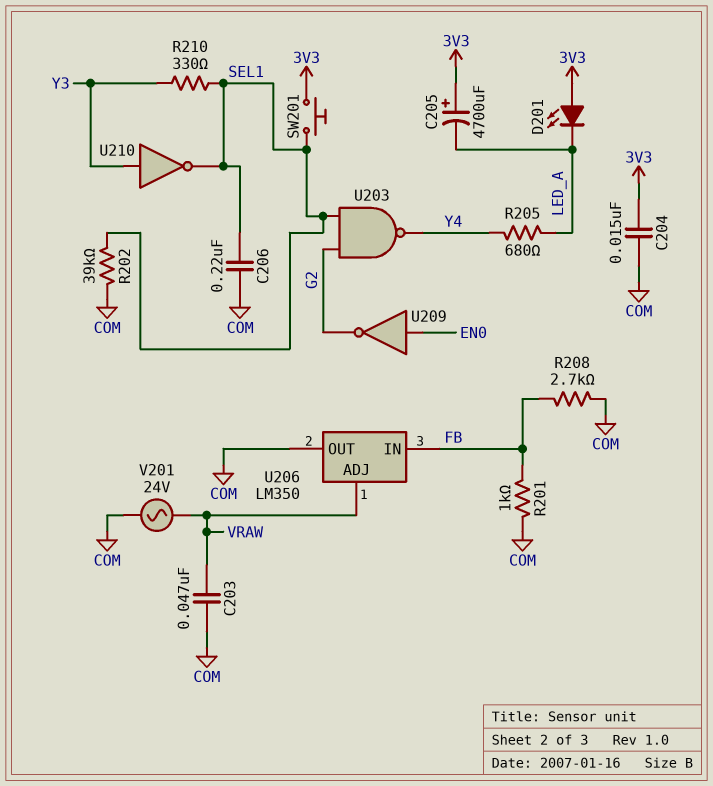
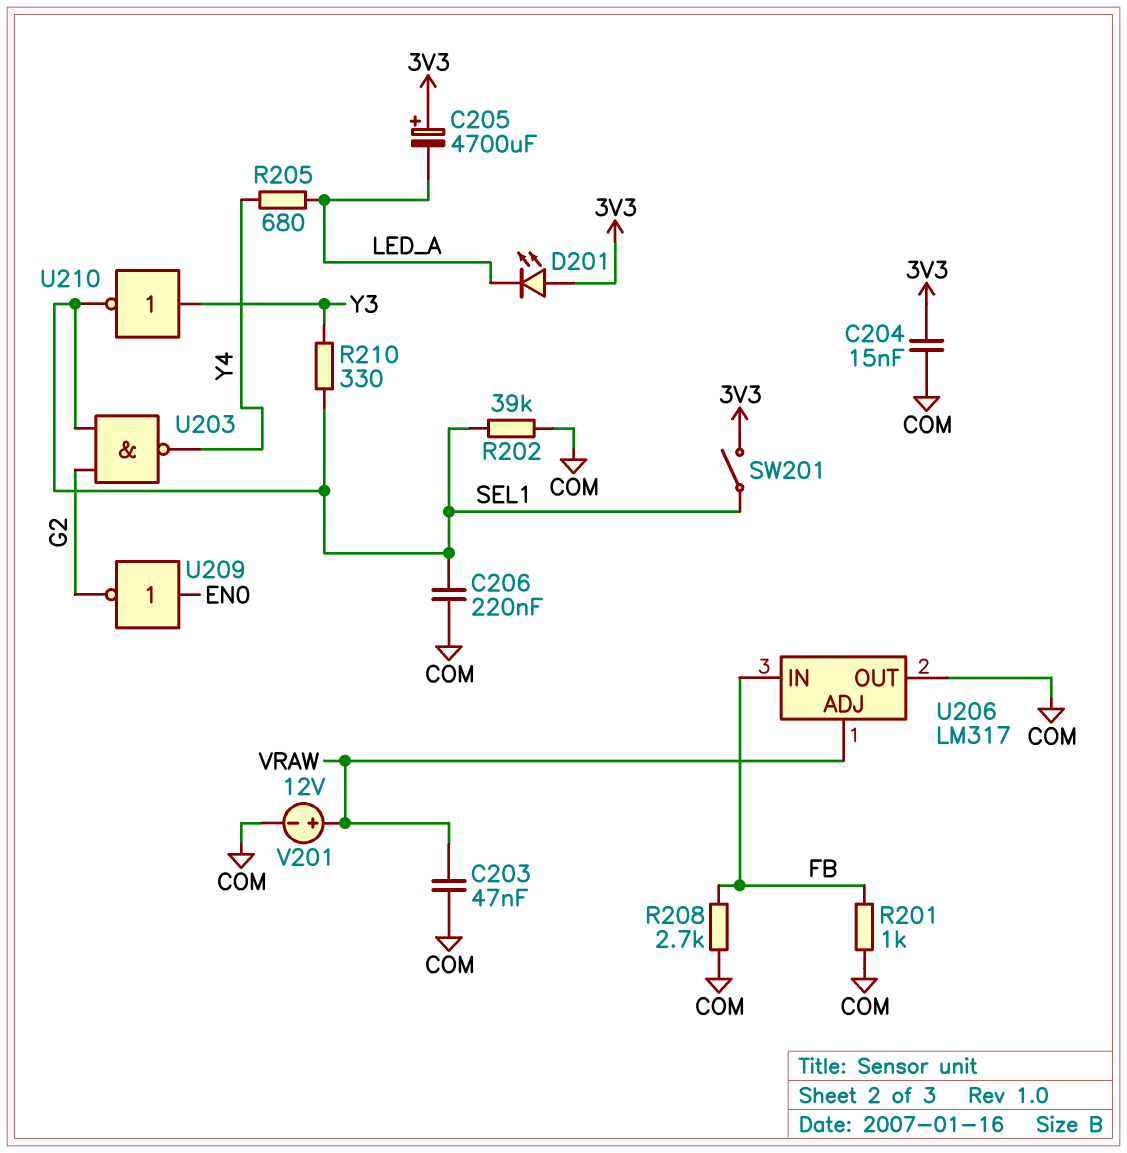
SW201: button (3V3, SEL1) -> switch (3V3, SEL1)
U206: LM350 -> LM317
V201: AC 24V (COM, VRAW) -> 12V (plus VRAW, minus COM)

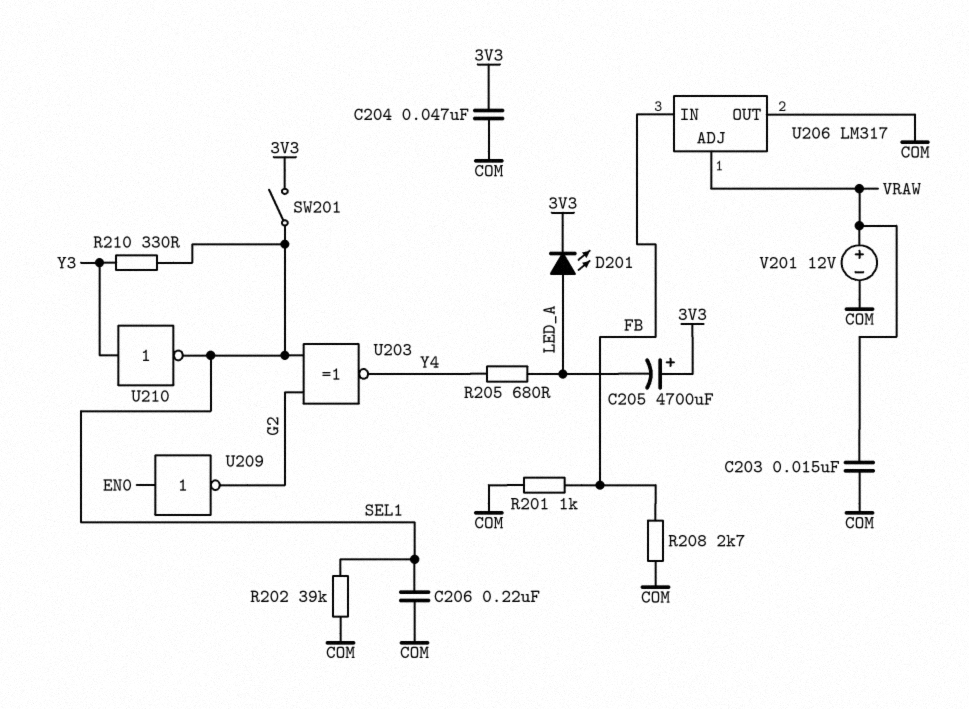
C203: 47nF (COM, VRAW) -> 15nF (COM, VRAW)
C204: 15nF (3V3, COM) -> 47nF (3V3, COM)
D201: LED (A 3V3, K LED_A) -> LED (A LED_A, K 3V3)
U203: NAND (in G2, in SEL1, out Y4) -> XNOR (in G2, in SEL1, out Y4)

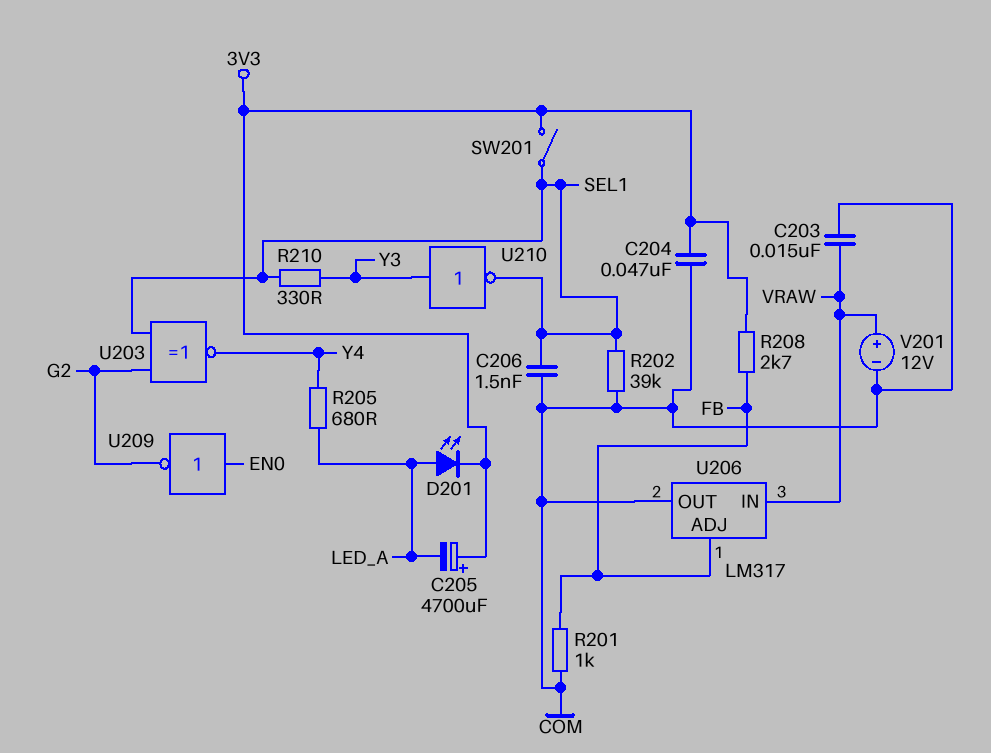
C206: 220nF (COM, SEL1) -> 1.5nF (COM, SEL1)
R208: 2.7k (COM, FB) -> 2.7k (3V3, FB)
U206 pin ADJ: VRAW -> FB
U206 pin IN: FB -> VRAW

